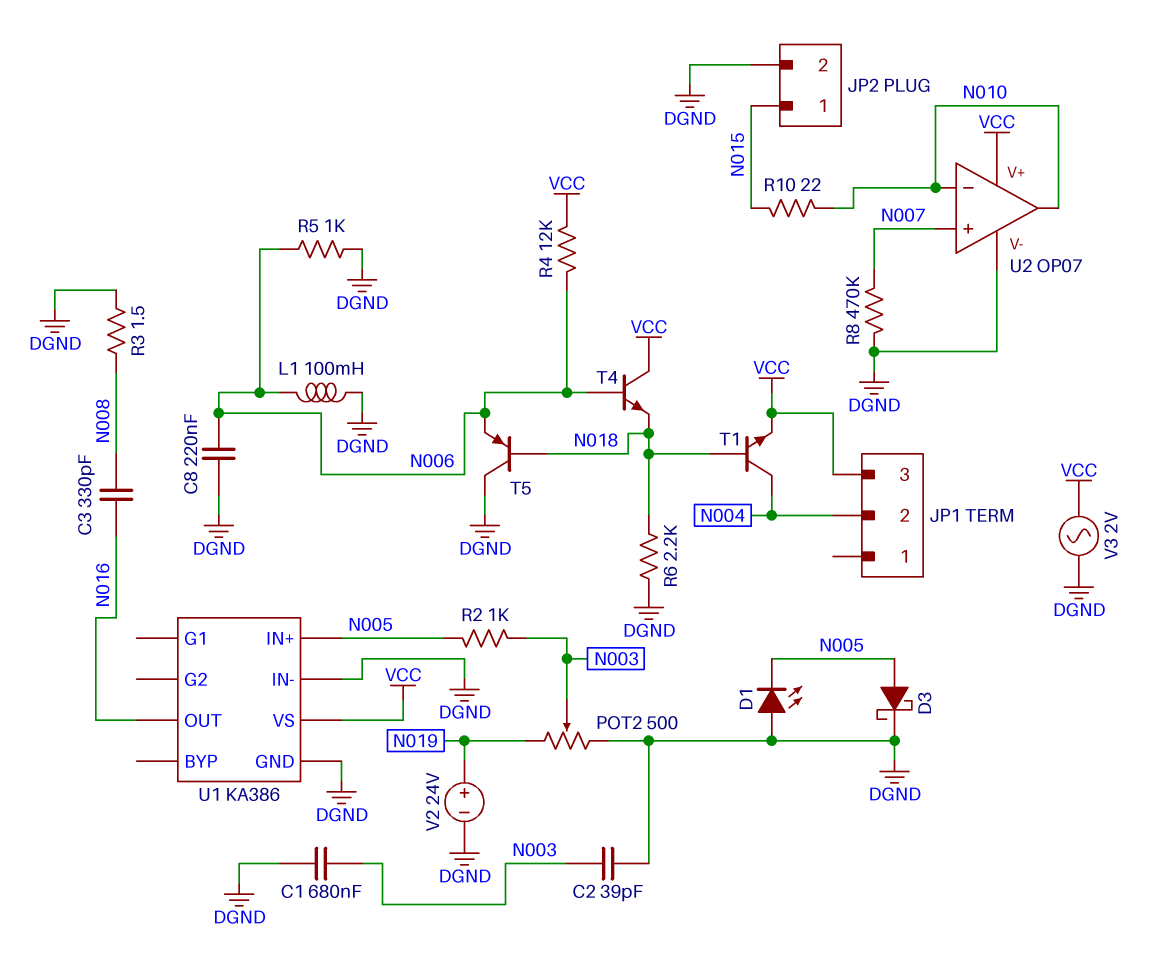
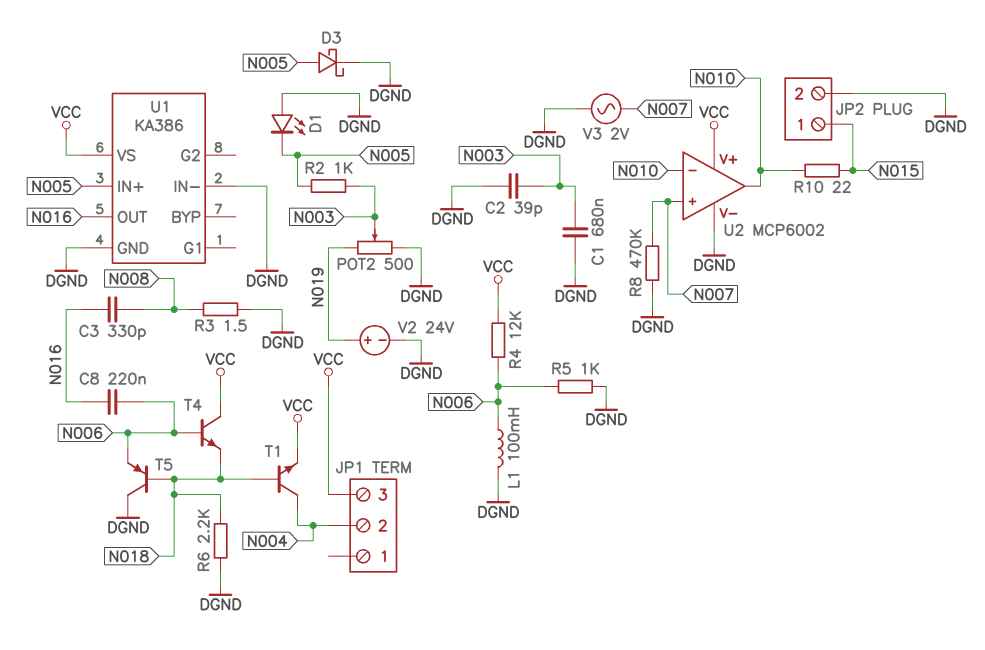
C8: 220nF (DGND, N006) -> 220nF (N006, N016)
U2: OP07 -> MCP6002
V3: AC 2V (DGND, VCC) -> AC 2V (DGND, N007)

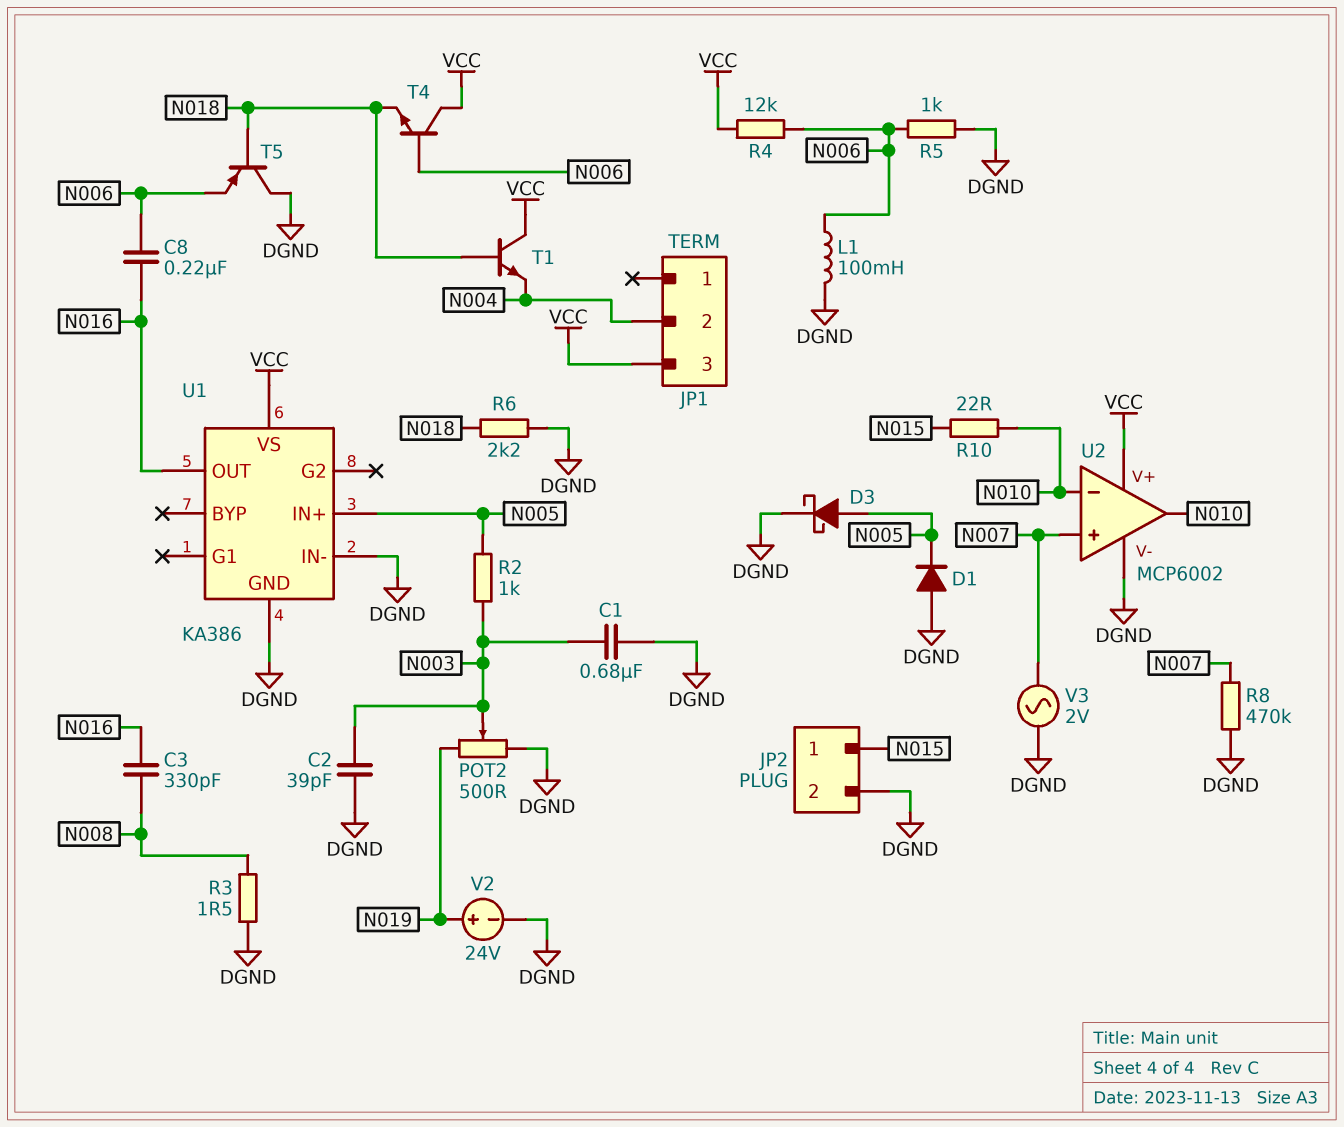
D1: LED (A DGND, K N005) -> diode (A DGND, K N005)
T1: NPN (B N018, C N004, E VCC) -> NPN (B N018, C VCC, E N004)

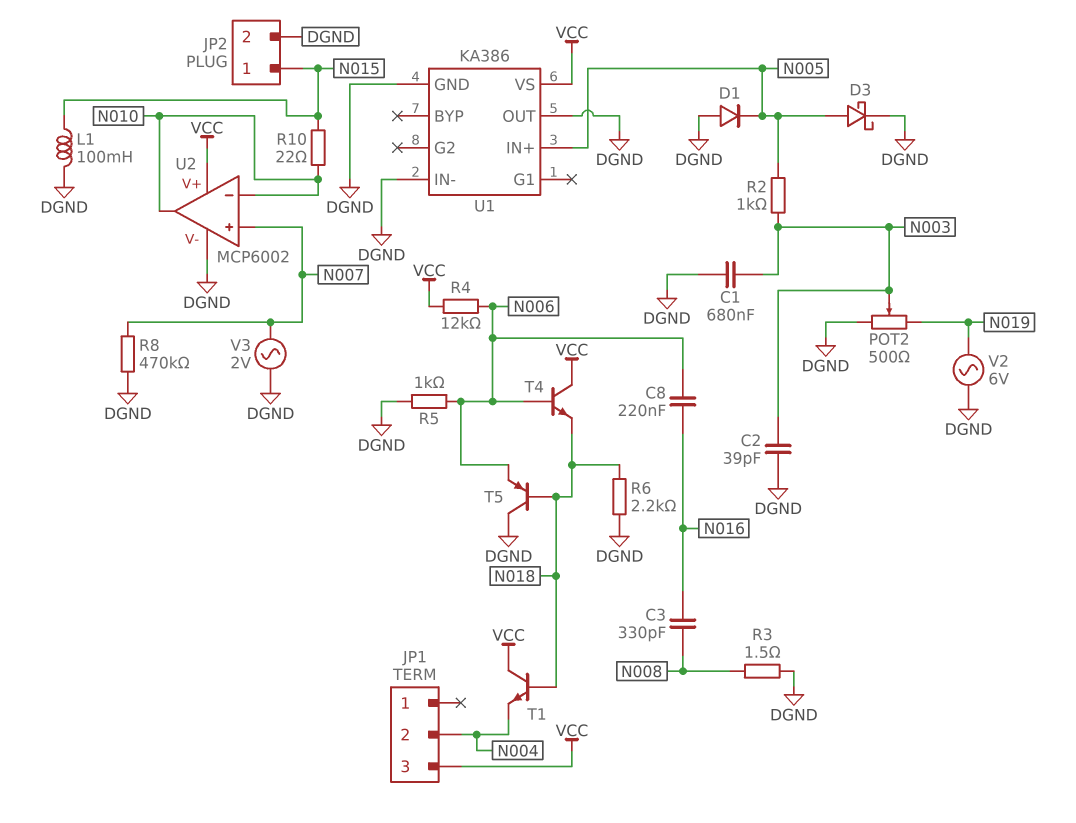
L1: 100mH (DGND, N006) -> 100mH (DGND, N015)
U1 pin OUT: N016 -> DGND
V2: 24V (plus N019, minus DGND) -> AC 6V (DGND, N019)

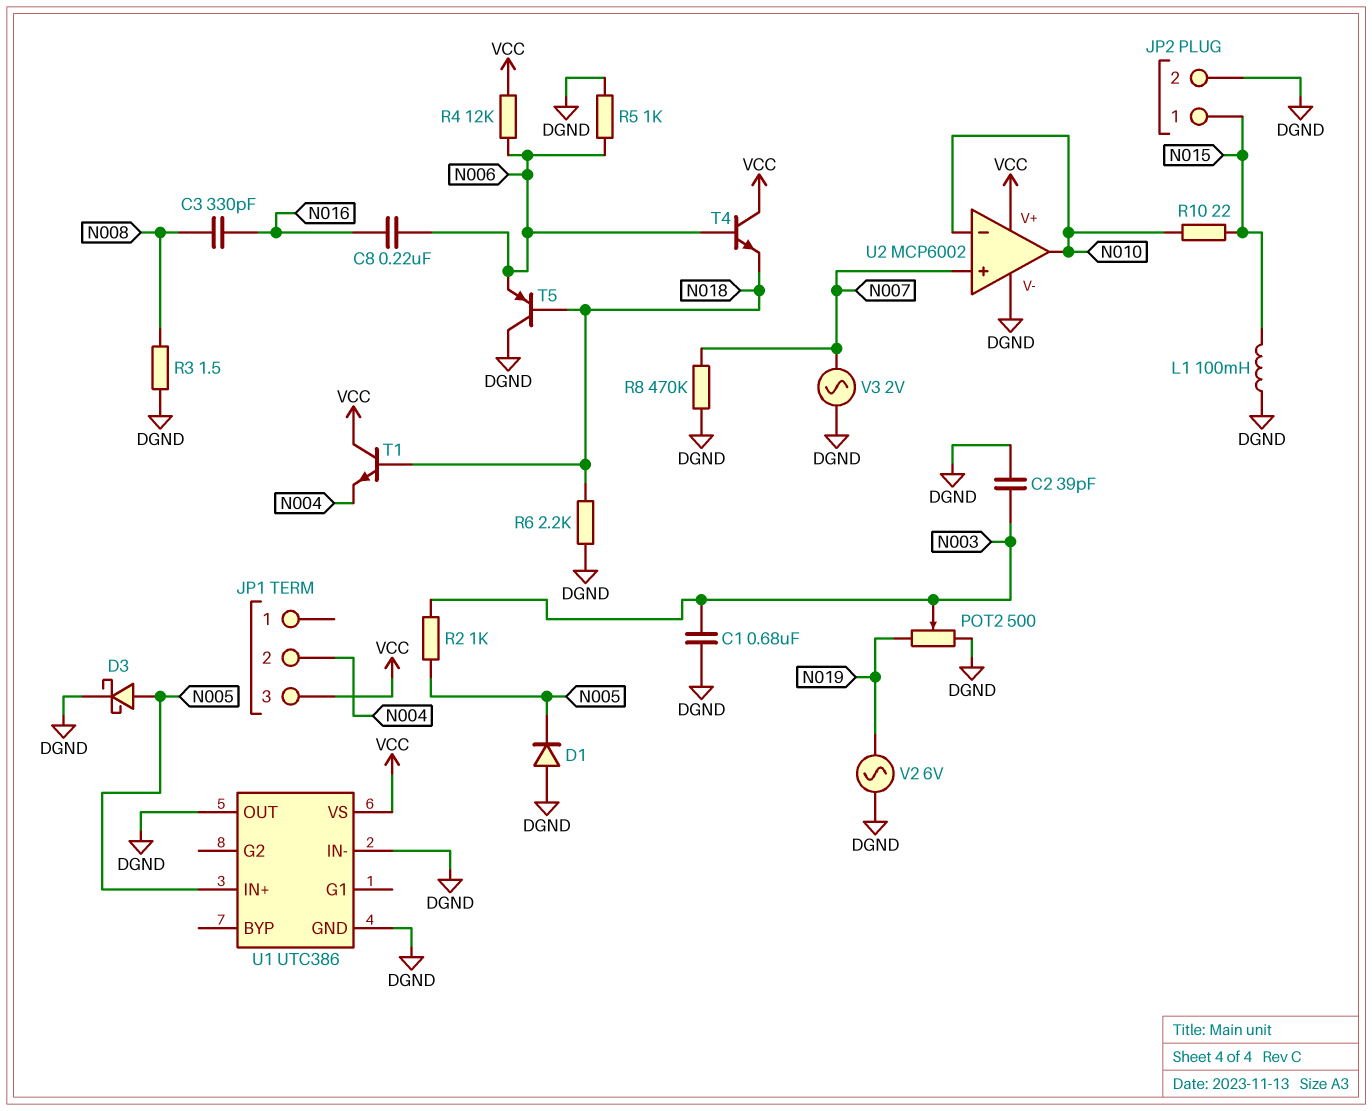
U1: KA386 -> UTC386

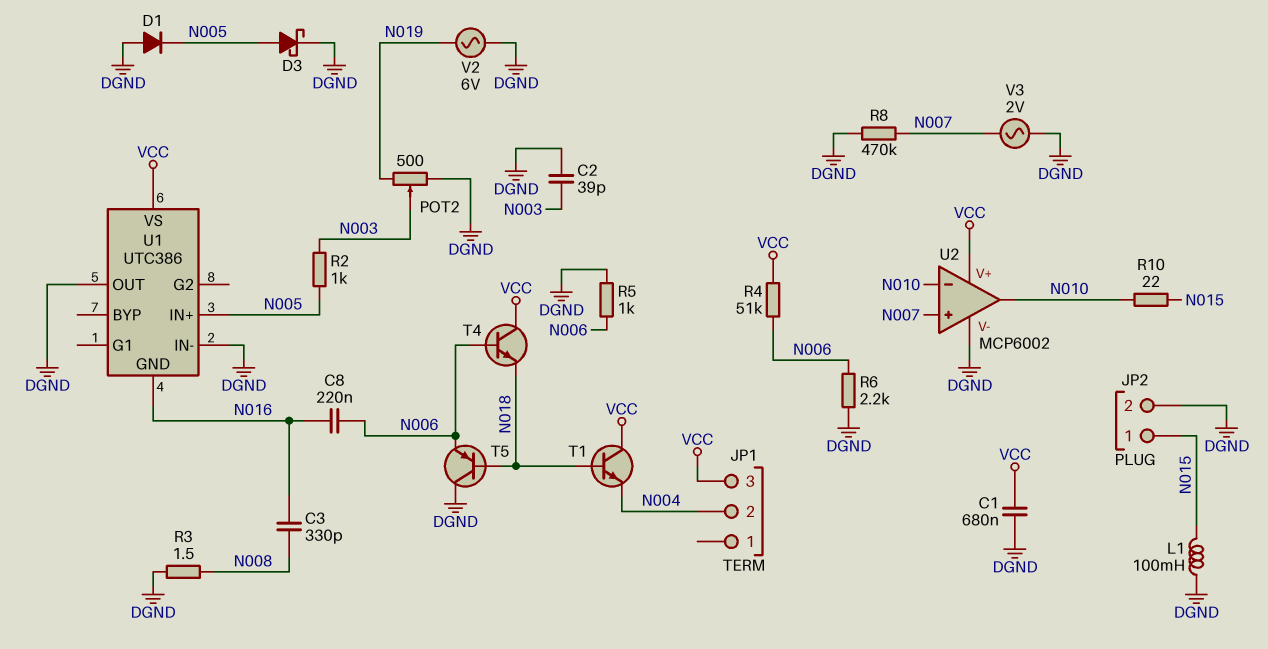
C1: 680nF (DGND, N003) -> 680nF (DGND, VCC)
R4: 12k (N006, VCC) -> 51k (N006, VCC)
R6: 2.2k (DGND, N018) -> 2.2k (DGND, N006)
U1 pin GND: DGND -> N016

